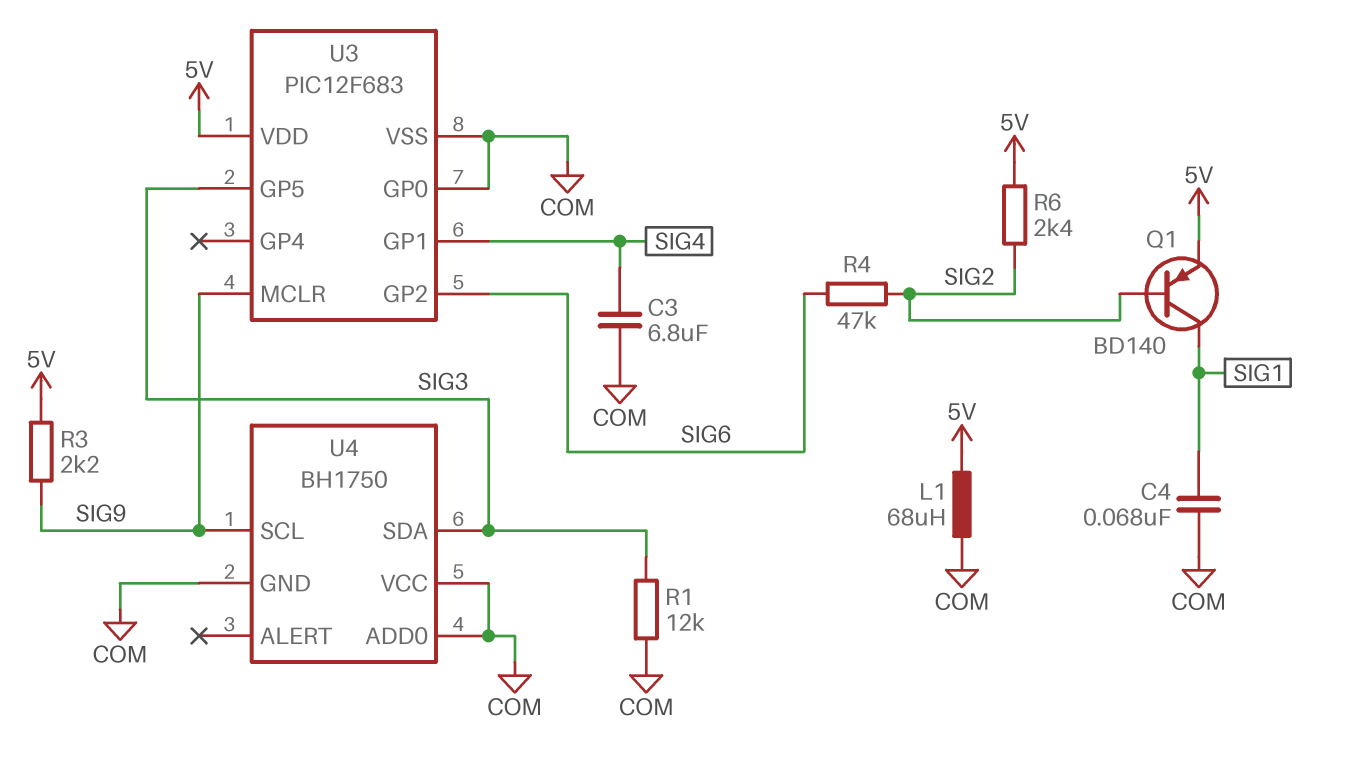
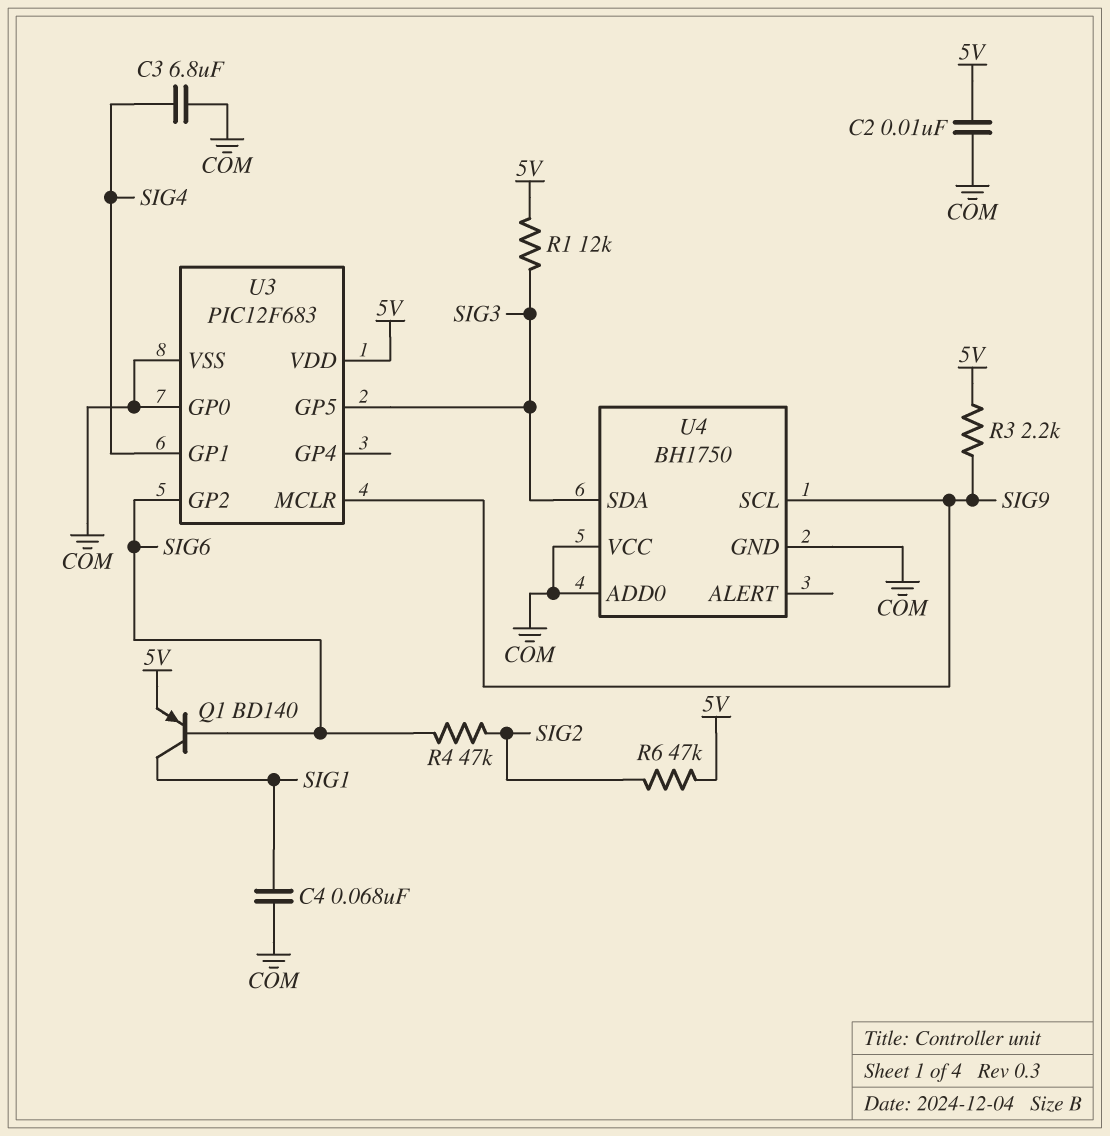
C2: none -> 10nF (5V, COM)
L1: 68uH (5V, COM) -> none
Q1: PNP BD140 (B SIG2, C SIG1, E 5V) -> PNP BD140 (B SIG6, C SIG1, E 5V)
R1: 12k (COM, SIG3) -> 12k (5V, SIG3)
R6: 2.4k (5V, SIG2) -> 47k (5V, SIG2)

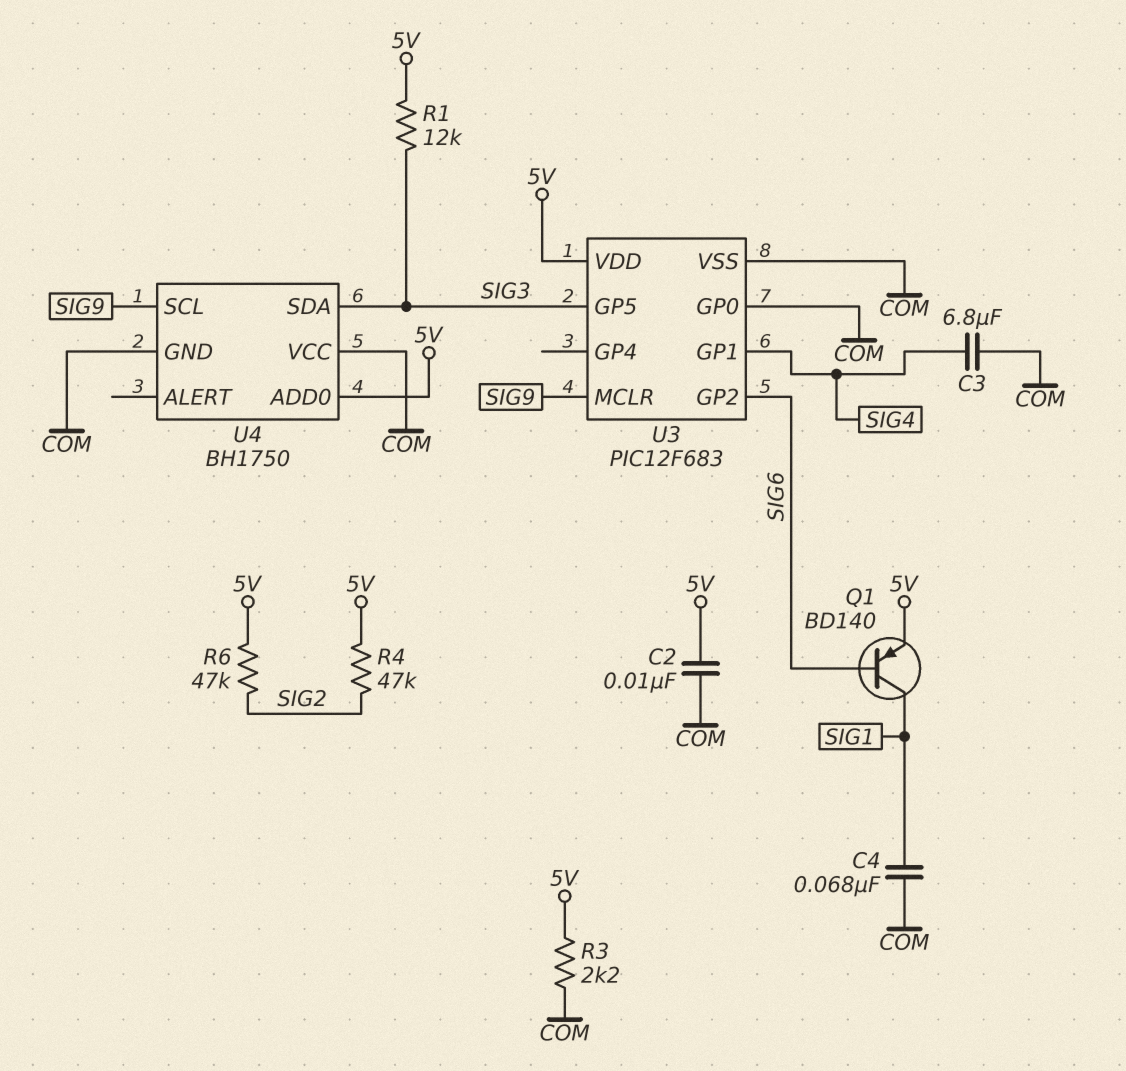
R3: 2.2k (5V, SIG9) -> 2.2k (5V, COM)
R4: 47k (SIG2, SIG6) -> 47k (5V, SIG2)
U4 pin ADD0: COM -> 5V

